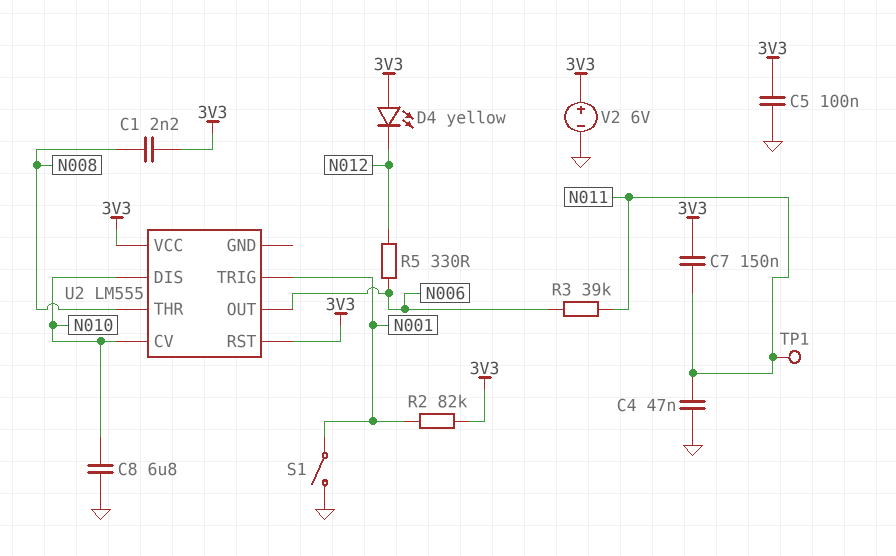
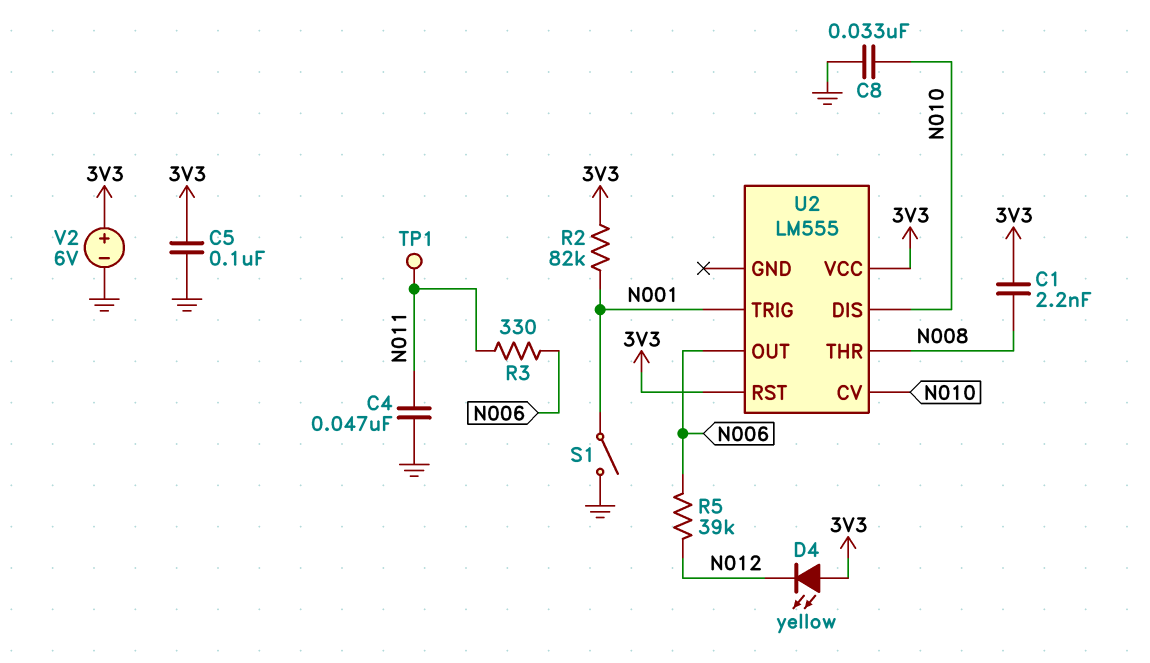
C7: 150nF (3V3, N011) -> none
C8: 6.8uF (GND, N010) -> 33nF (GND, N010)
R3: 39k (N006, N011) -> 330 (N006, N011)
R5: 330 (N006, N012) -> 39k (N006, N012)

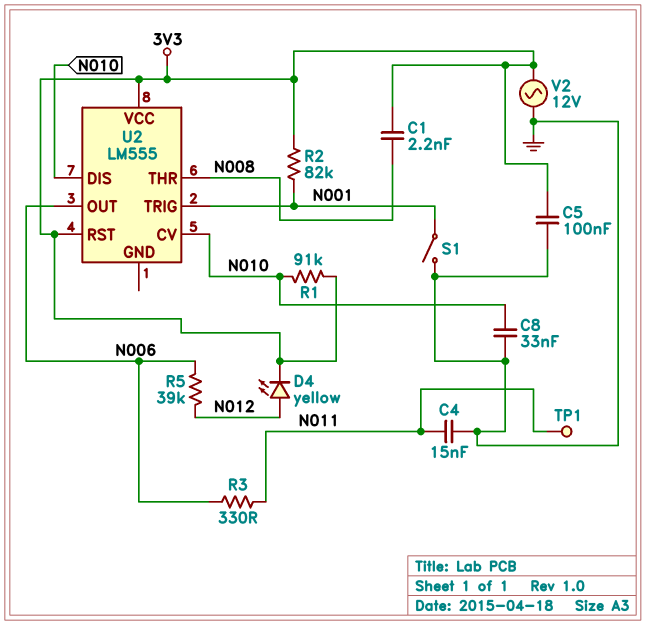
C4: 47nF (GND, N011) -> 15nF (GND, N011)
D4: LED yellow (A 3V3, K N012) -> LED yellow (A N012, K 3V3)
R1: none -> 91k (3V3, N010)
V2: 6V (plus 3V3, minus GND) -> AC 12V (3V3, GND)

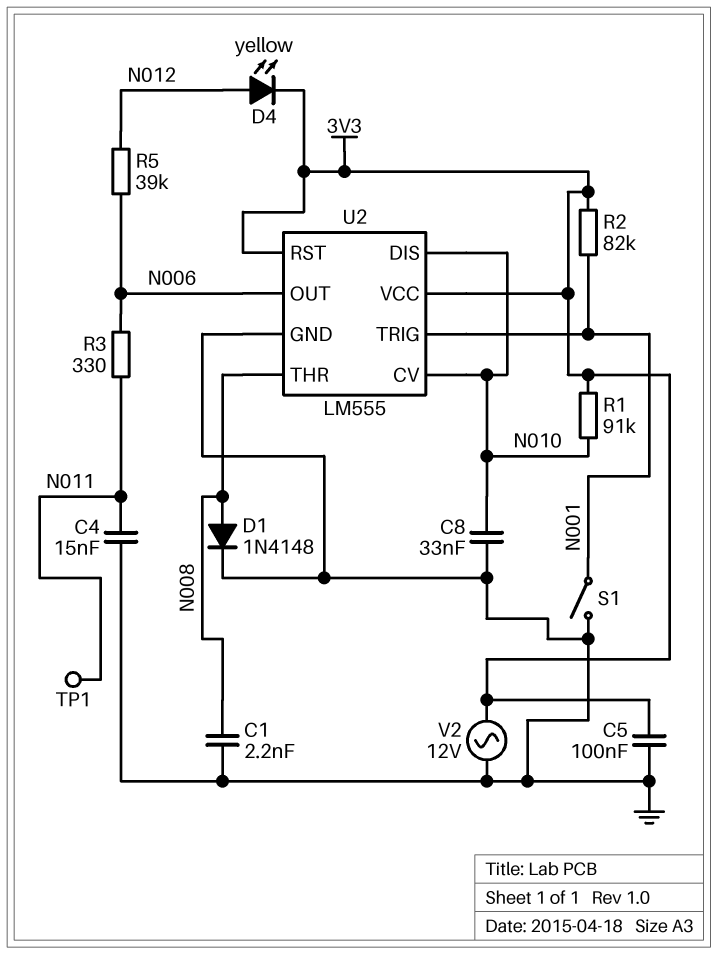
C1: 2.2nF (3V3, N008) -> 2.2nF (GND, N008)
D1: none -> diode 1N4148 (A N008, K GND)
U2 pin GND: none -> GND

